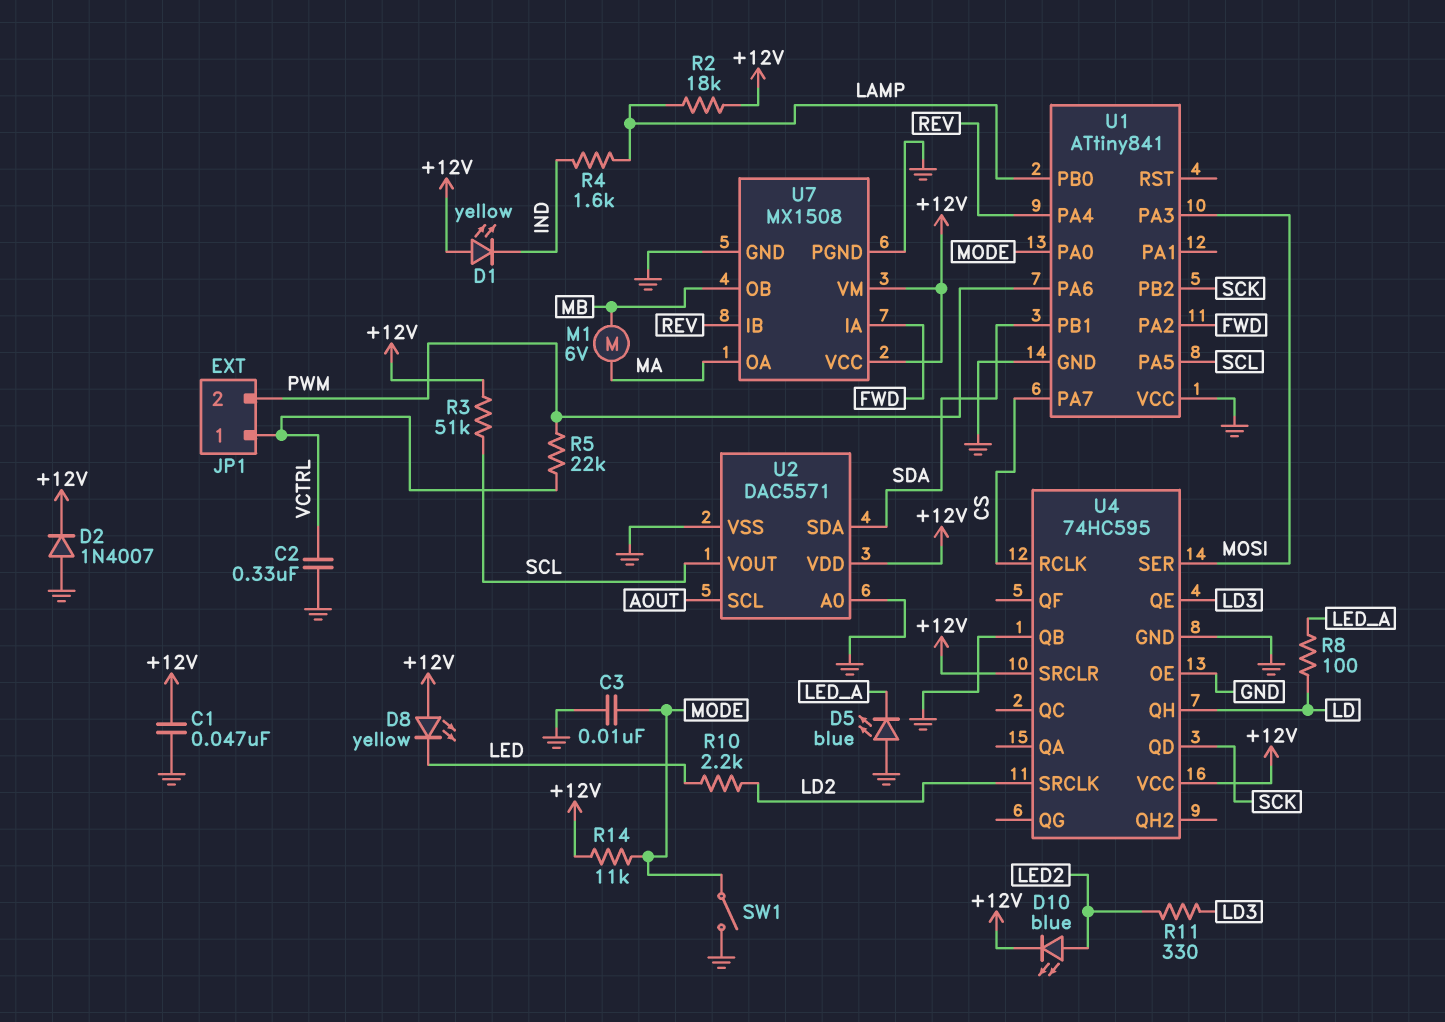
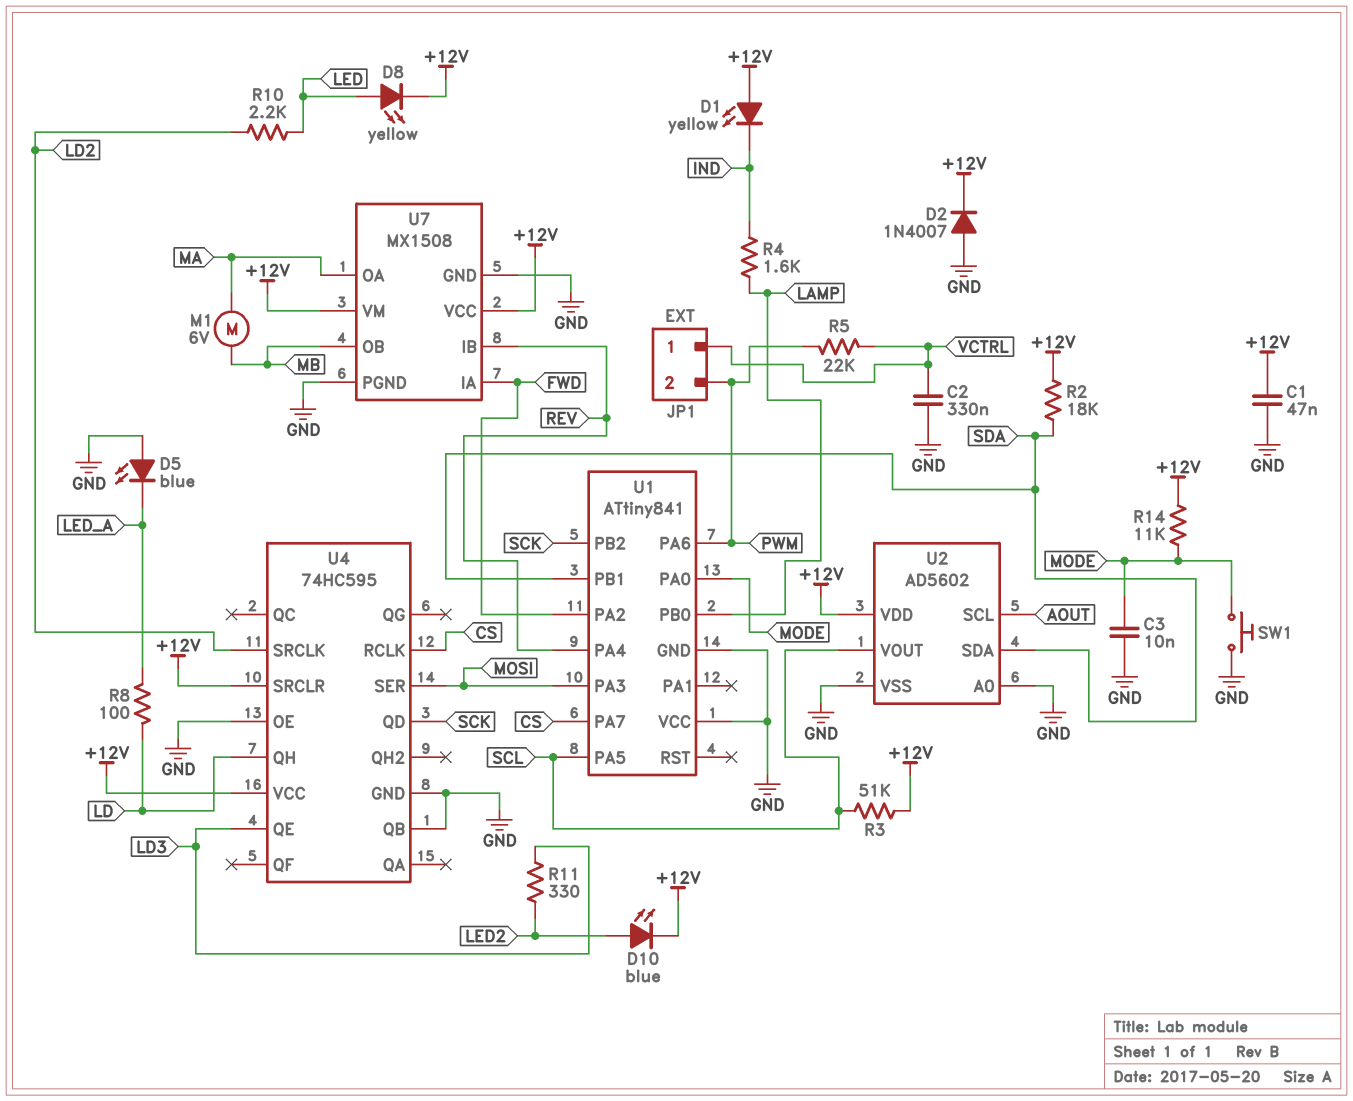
D8: LED yellow (A +12V, K LED) -> LED yellow (A LED, K +12V)
R2: 18k (+12V, LAMP) -> 18k (+12V, SDA)
SW1: switch (GND, MODE) -> button (GND, MODE)
U2: DAC5571 -> AD5602

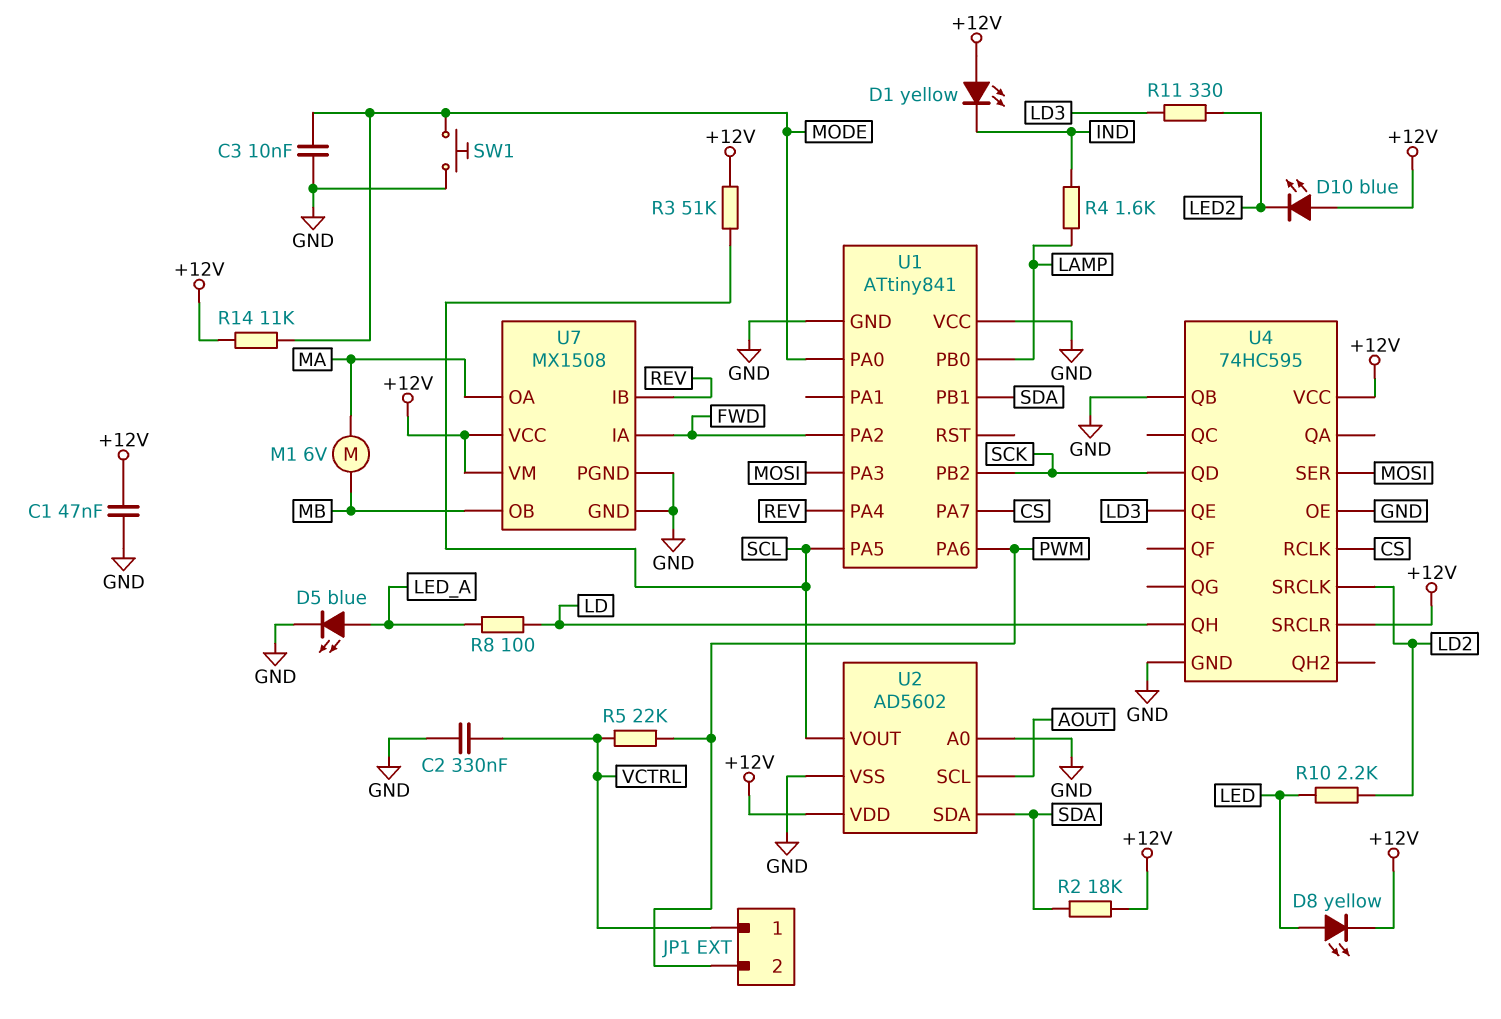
D2: diode 1N4007 (A GND, K +12V) -> none
D5: LED blue (A GND, K LED_A) -> LED blue (A LED_A, K GND)
D10: LED blue (A LED2, K +12V) -> LED blue (A +12V, K LED2)

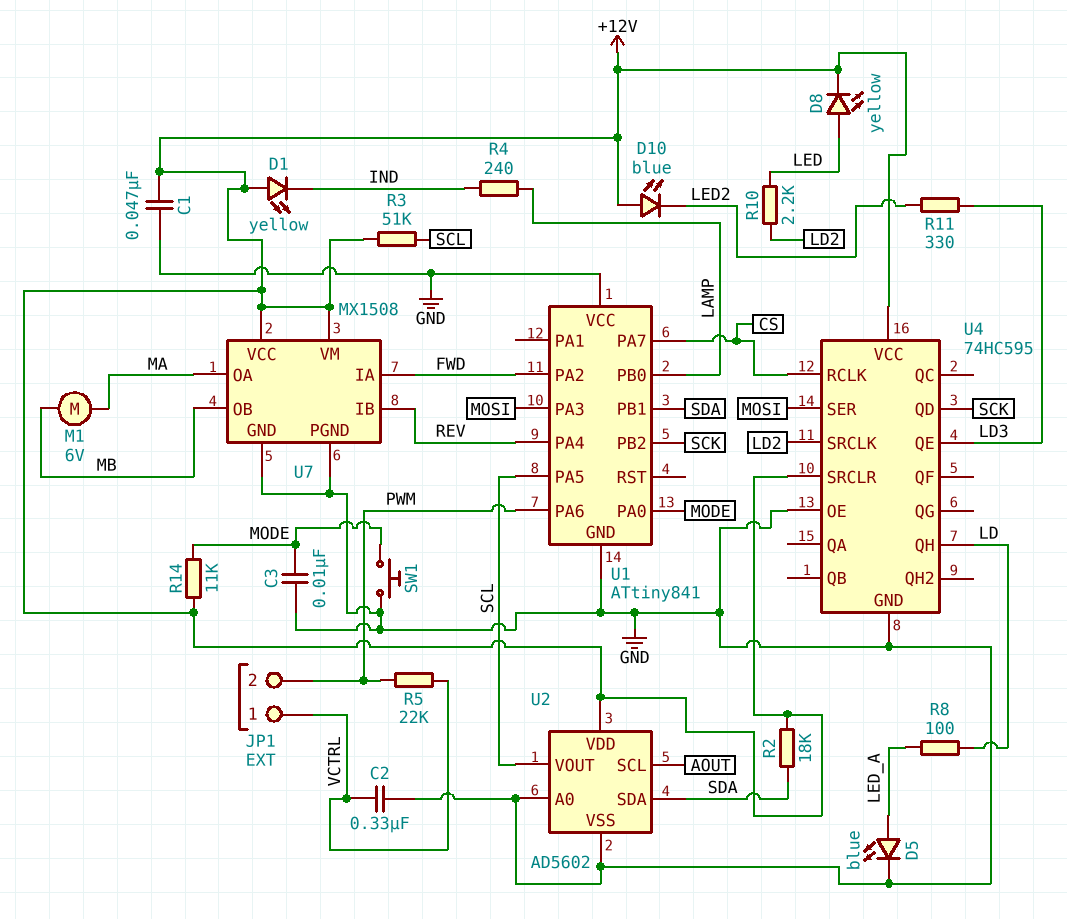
R4: 1.6k (IND, LAMP) -> 240 (IND, LAMP)
U4 pin QB: GND -> none

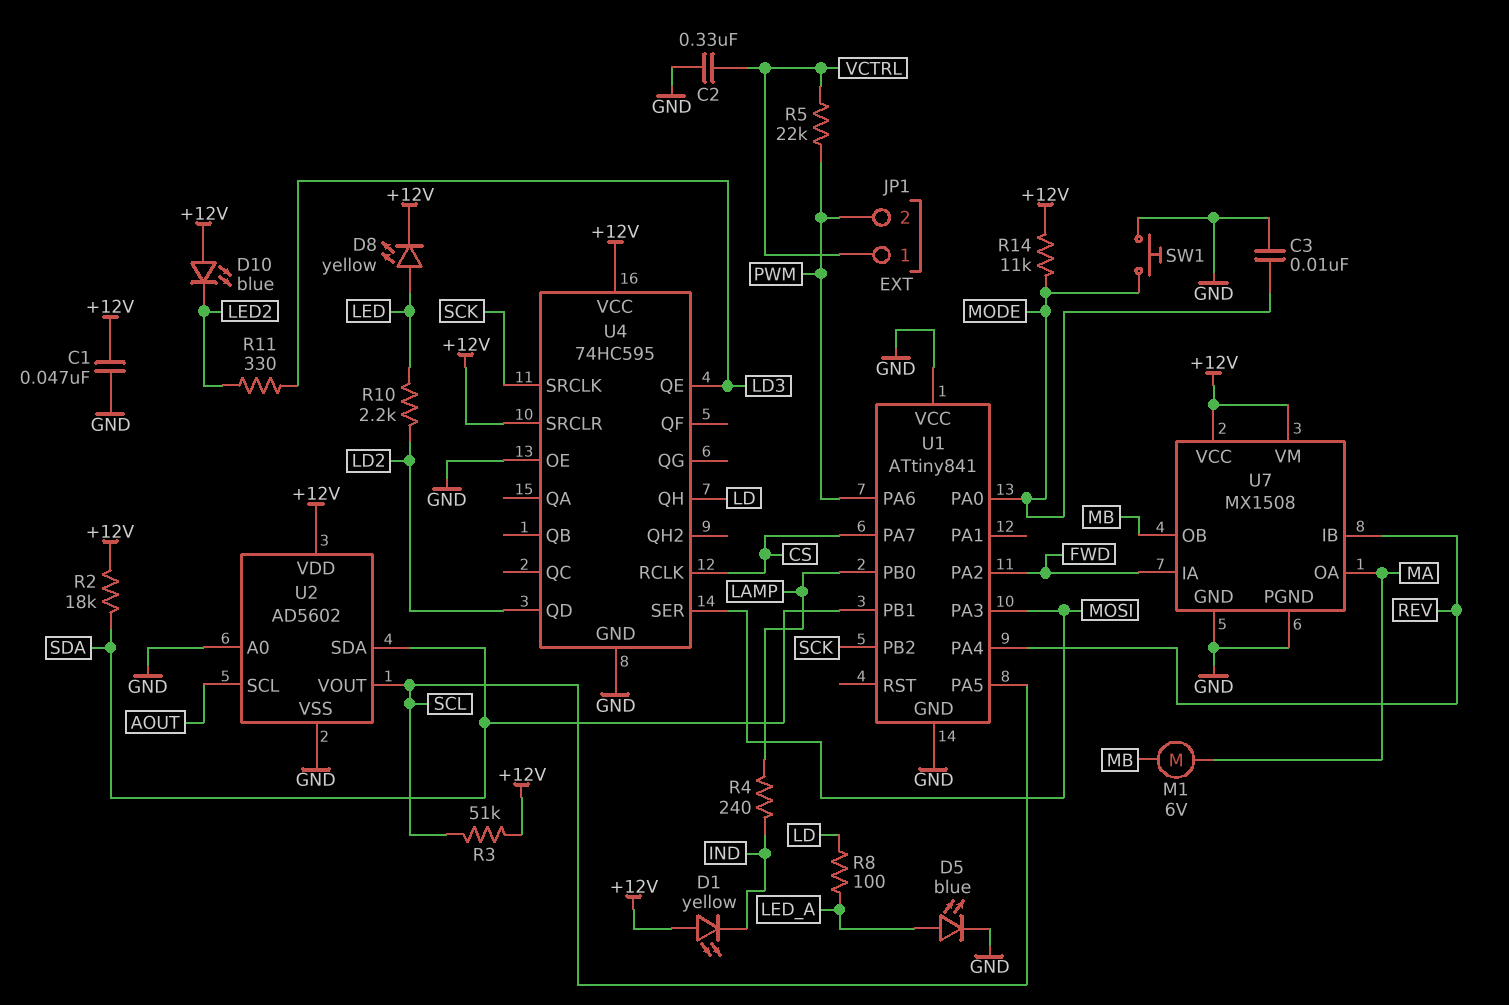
U4 pin QD: SCK -> LD2
U4 pin SRCLK: LD2 -> SCK

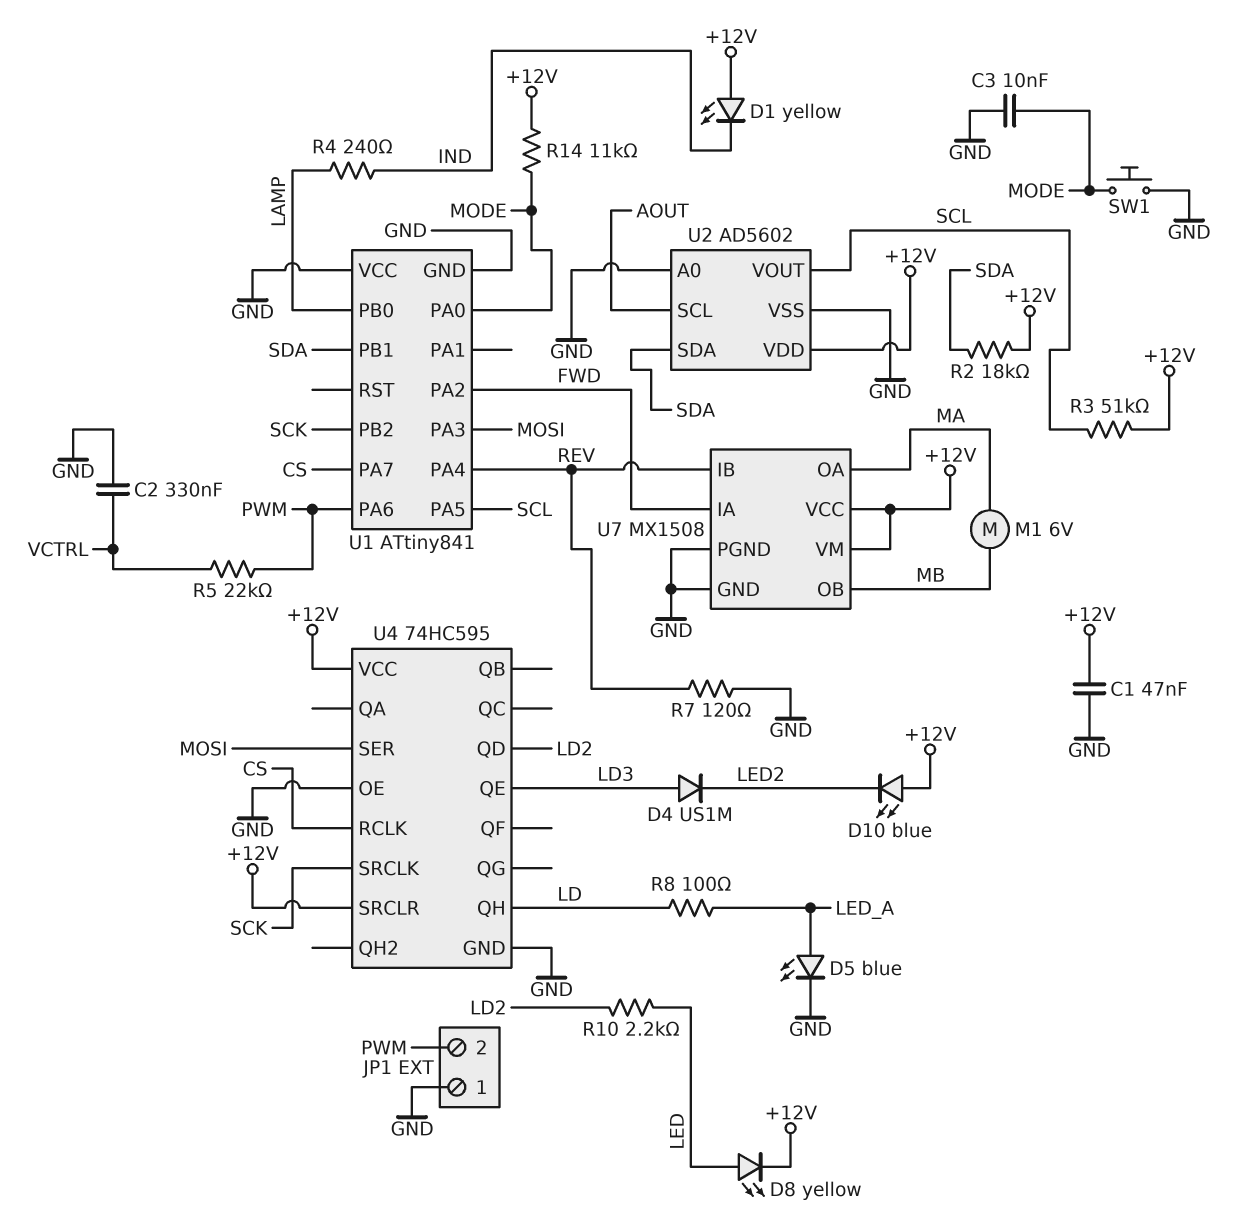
D4: none -> diode US1M (A LD3, K LED2)
JP1 pin 1: VCTRL -> GND
R7: none -> 120 (GND, REV)
R11: 330 (LD3, LED2) -> none

